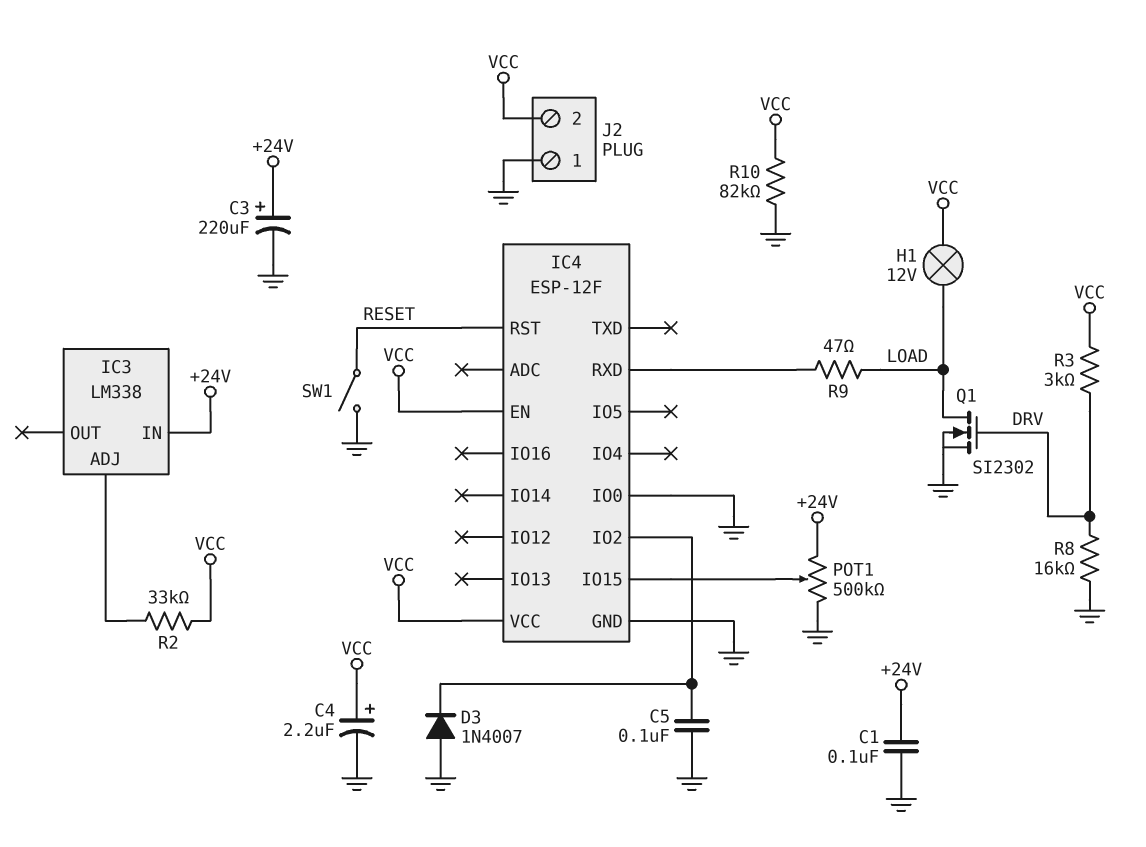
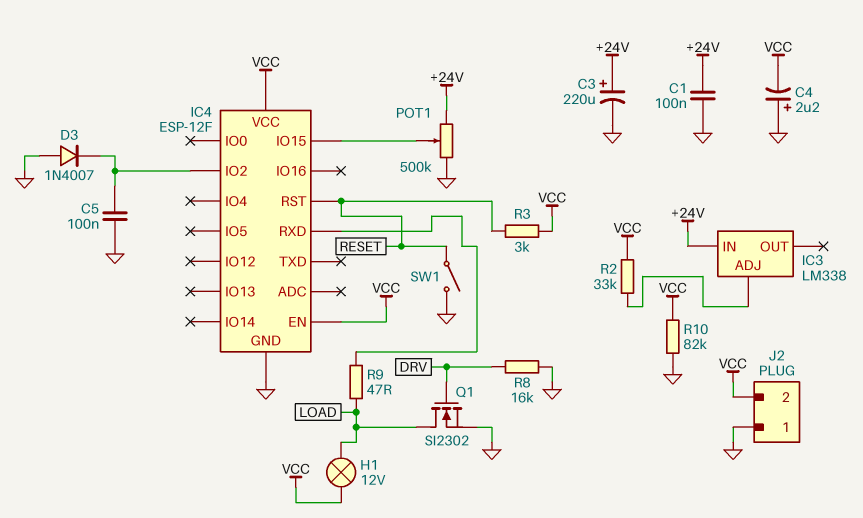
C4: 2.2uF (plus VCC, minus GND) -> 2.2uF (plus GND, minus VCC)
IC4 pin IO0: GND -> none
R3: 3k (DRV, VCC) -> 3k (RESET, VCC)

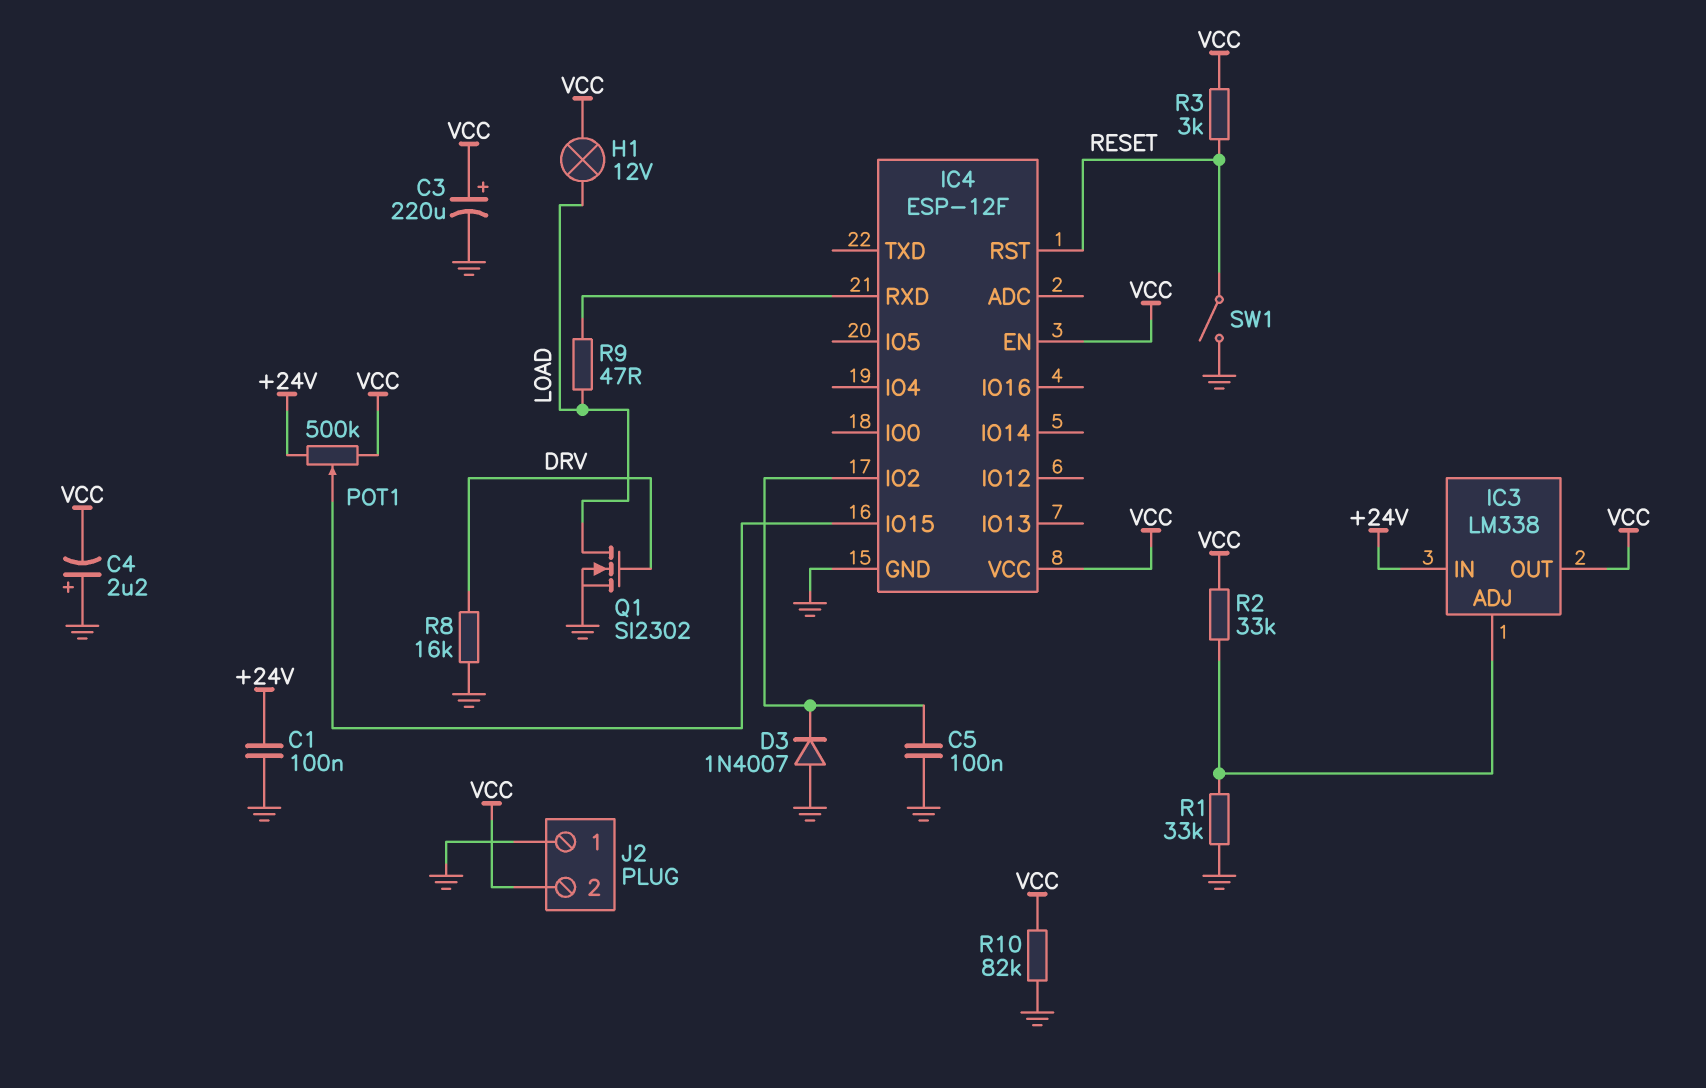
C3: 220uF (plus +24V, minus GND) -> 220uF (plus VCC, minus GND)
IC3 pin OUT: none -> VCC
POT1: 500k (+24V, GND, wiper IC4/IO15) -> 500k (+24V, VCC, wiper IC4/IO15)
R1: none -> 33k (GND, IC3/ADJ)

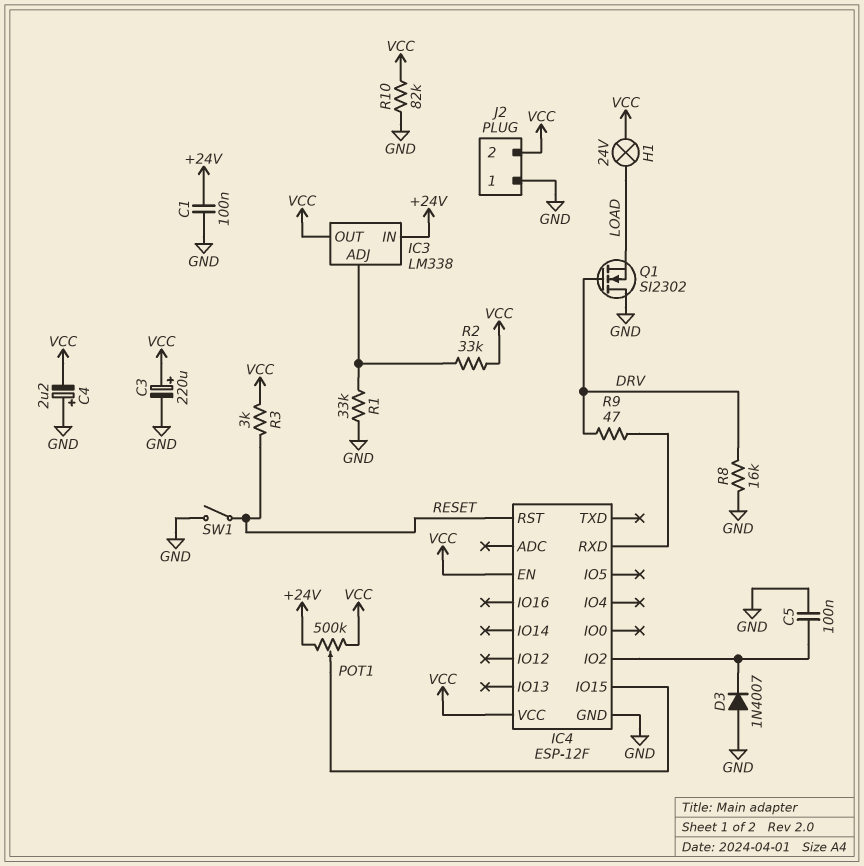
H1: lamp 12V (LOAD, VCC) -> lamp 24V (LOAD, VCC)
Q1: NMOS SI2302 (G DRV, D LOAD, S GND) -> NMOS SI2302 (G DRV, D GND, S LOAD)
R9: 47 (IC4/RXD, LOAD) -> 47 (DRV, IC4/RXD)

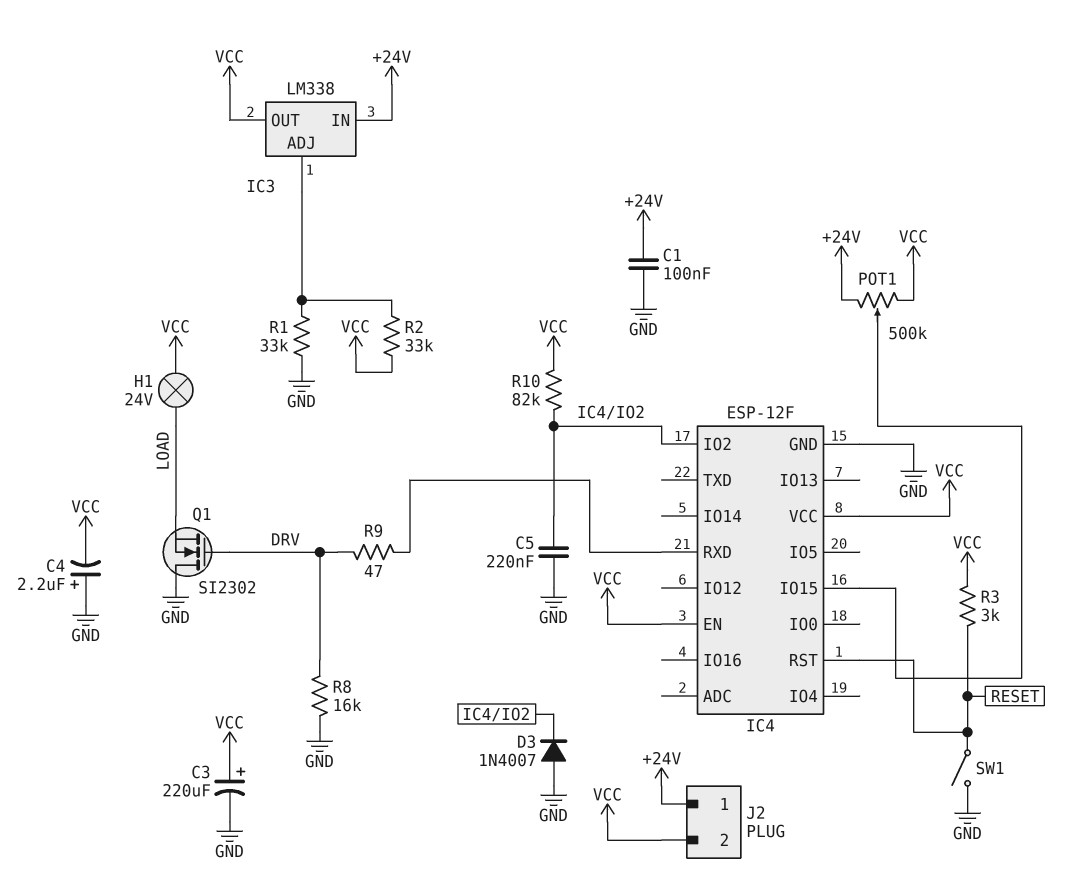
C5: 100nF (GND, IC4/IO2) -> 220nF (GND, IC4/IO2)
J2 pin 1: GND -> +24V
R10: 82k (GND, VCC) -> 82k (IC4/IO2, VCC)

